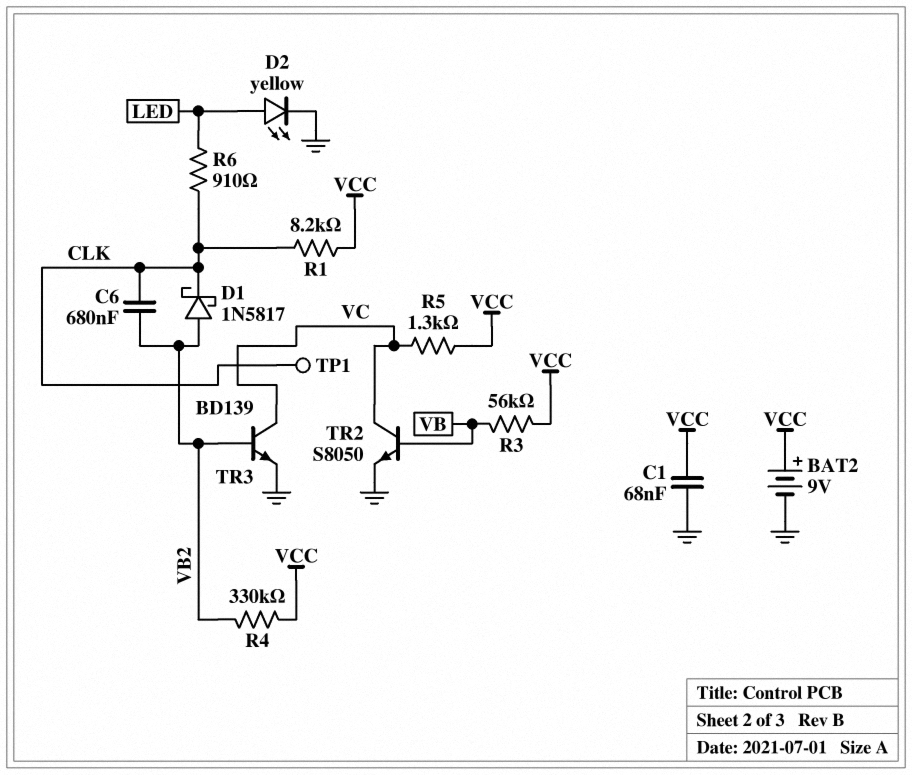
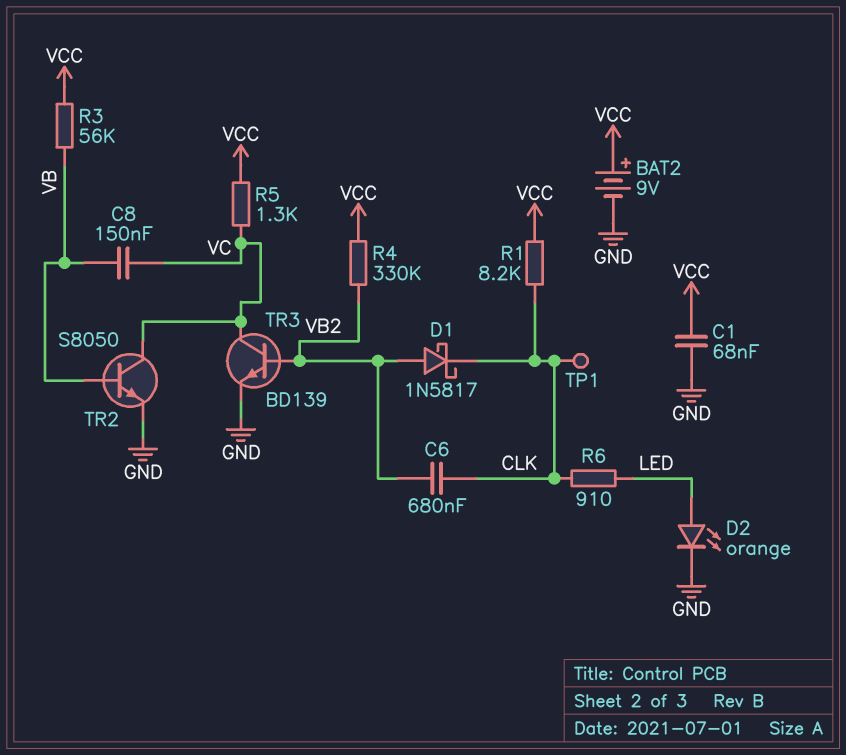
C8: none -> 150nF (VB, VC)
D2: LED yellow (A LED, K GND) -> LED orange (A LED, K GND)

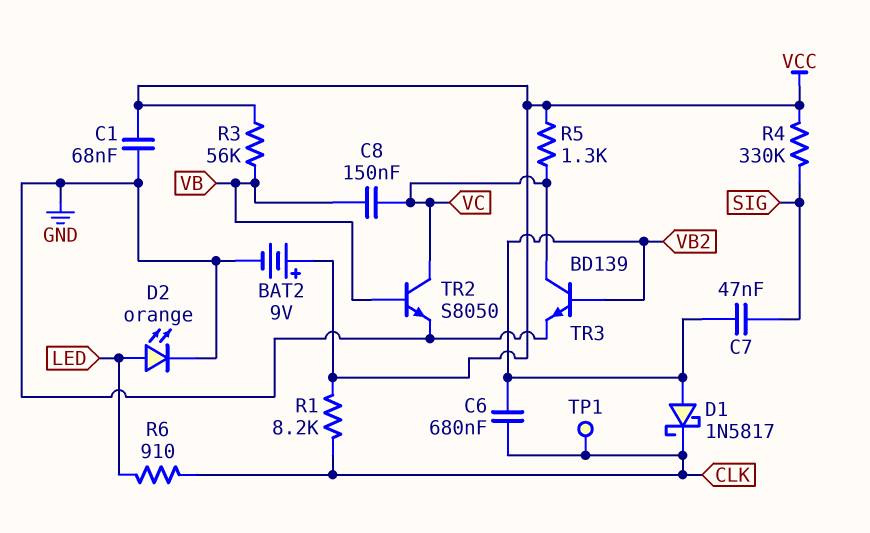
C7: none -> 47nF (SIG, VB2)
R4: 330k (VB2, VCC) -> 330k (SIG, VCC)

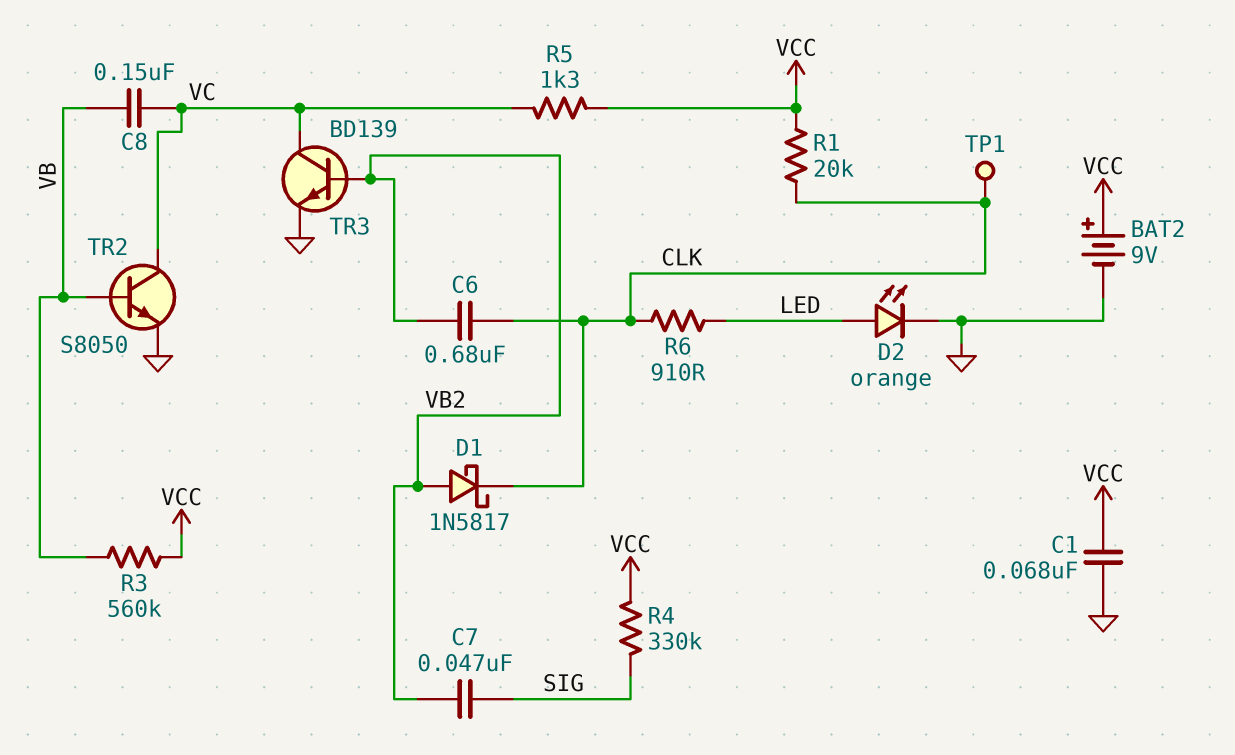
R1: 8.2k (CLK, VCC) -> 20k (CLK, VCC)
R3: 56k (VB, VCC) -> 560k (VB, VCC)

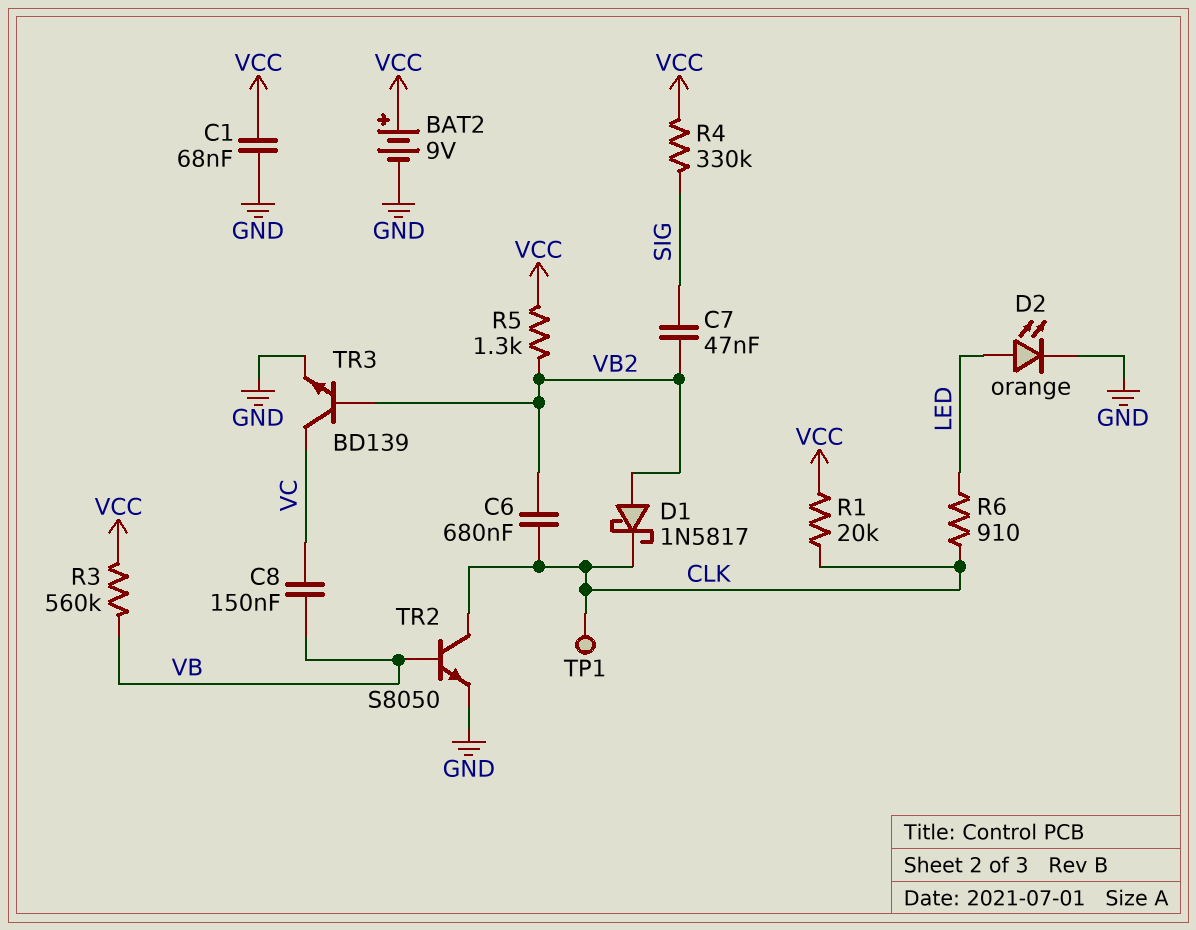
R5: 1.3k (VC, VCC) -> 1.3k (VB2, VCC)
TR2: NPN S8050 (B VB, C VC, E GND) -> NPN S8050 (B VB, C CLK, E GND)

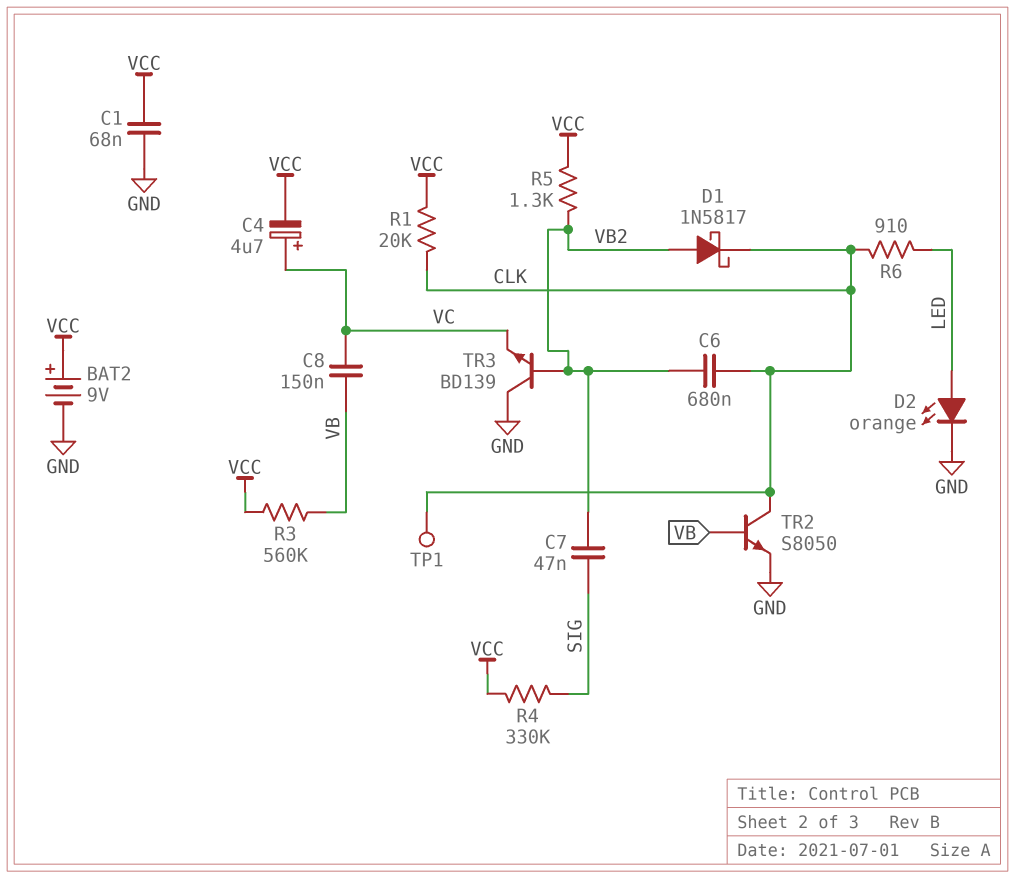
C4: none -> 4.7uF (plus VC, minus VCC)
TR3: NPN BD139 (B VB2, C VC, E GND) -> NPN BD139 (B VB2, C GND, E VC)

